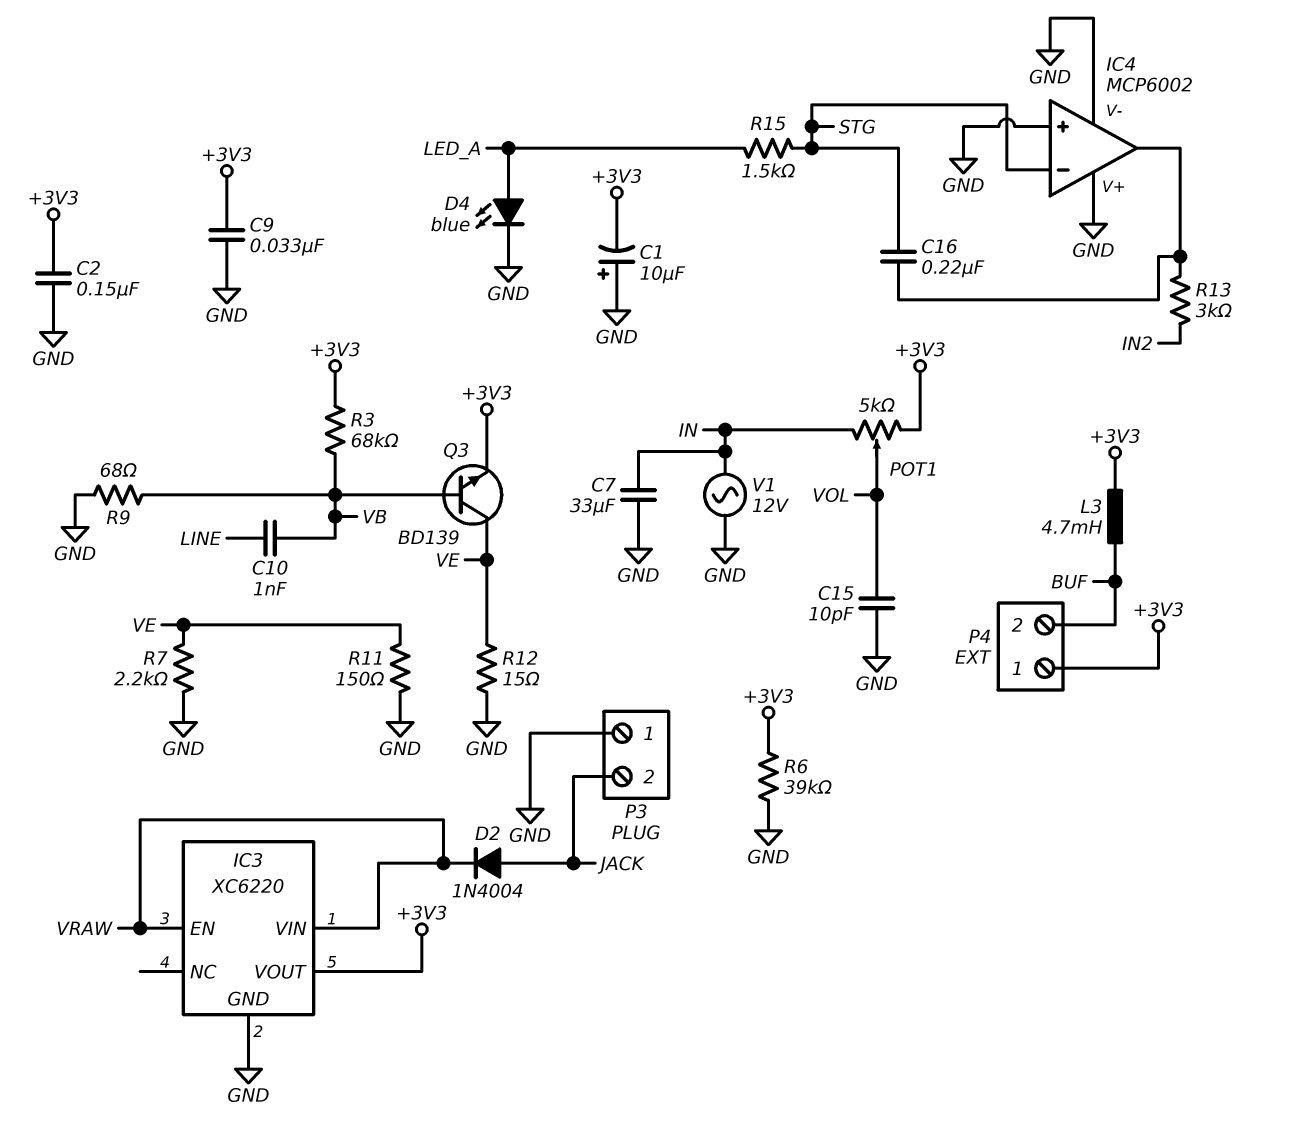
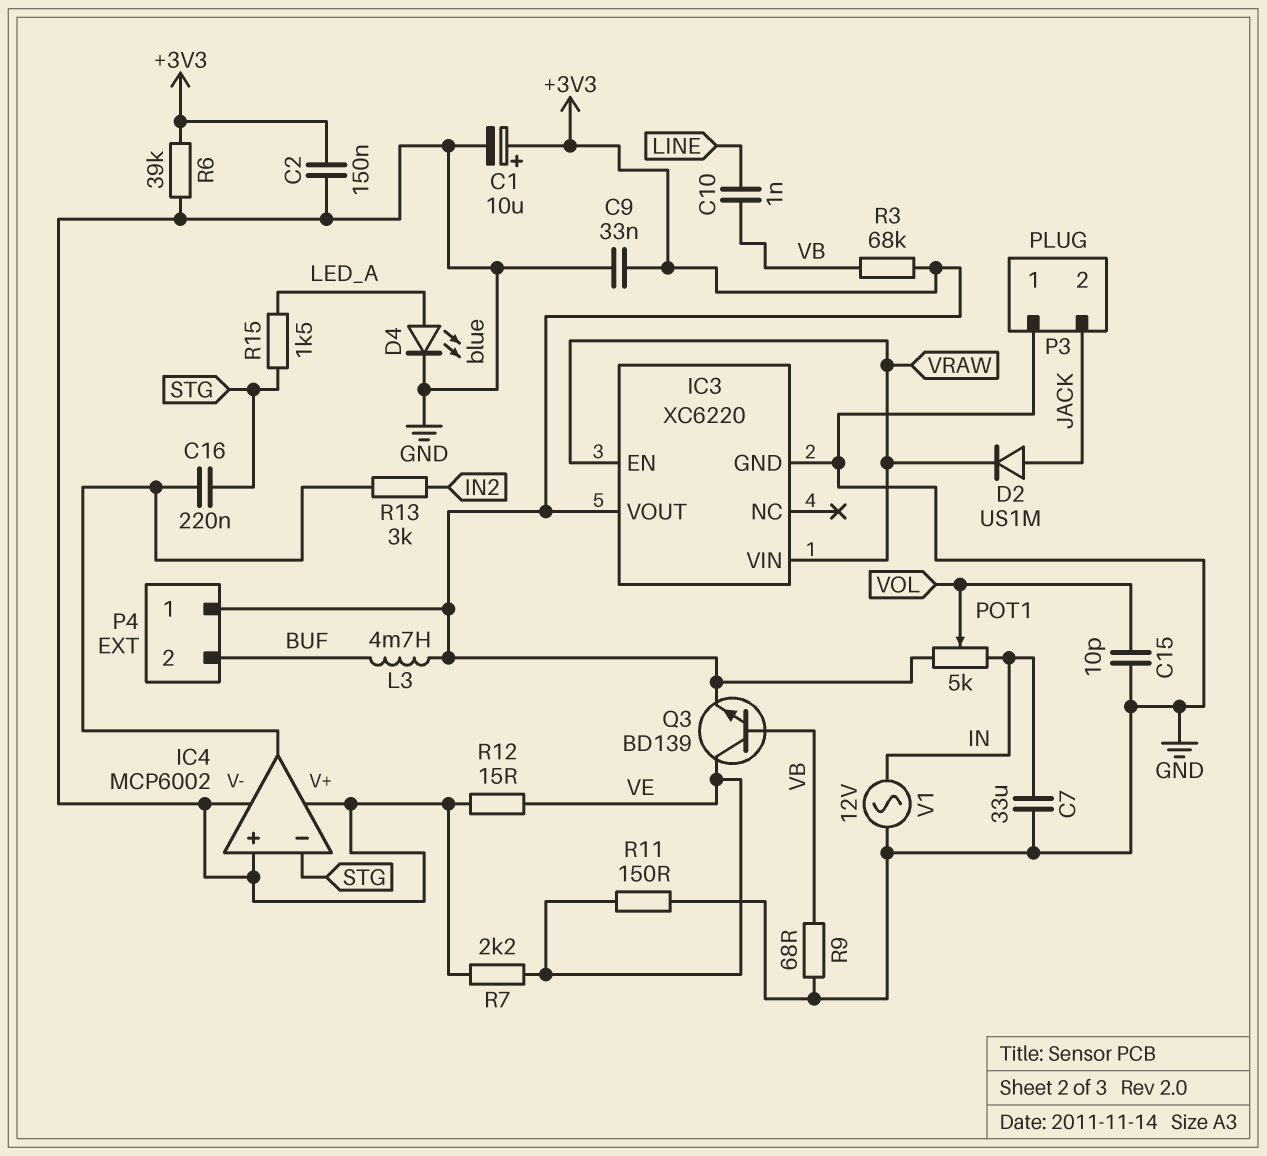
C1: 10uF (plus GND, minus +3V3) -> 10uF (plus +3V3, minus GND)
D2: diode 1N4004 (A JACK, K VRAW) -> diode US1M (A JACK, K VRAW)

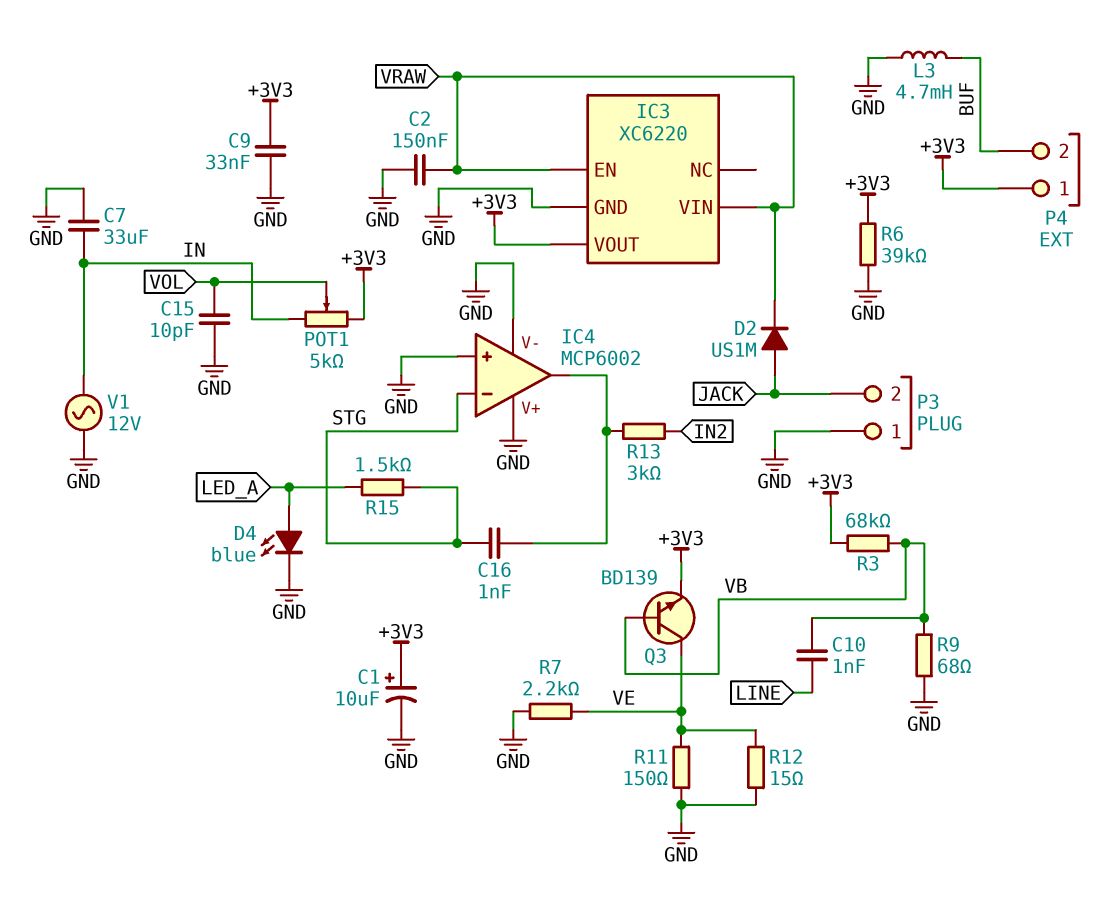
C2: 150nF (+3V3, GND) -> 150nF (GND, VRAW)
C16: 220nF (IC4/out, STG) -> 1nF (IC4/out, STG)
L3: 4.7mH (+3V3, BUF) -> 4.7mH (BUF, GND)

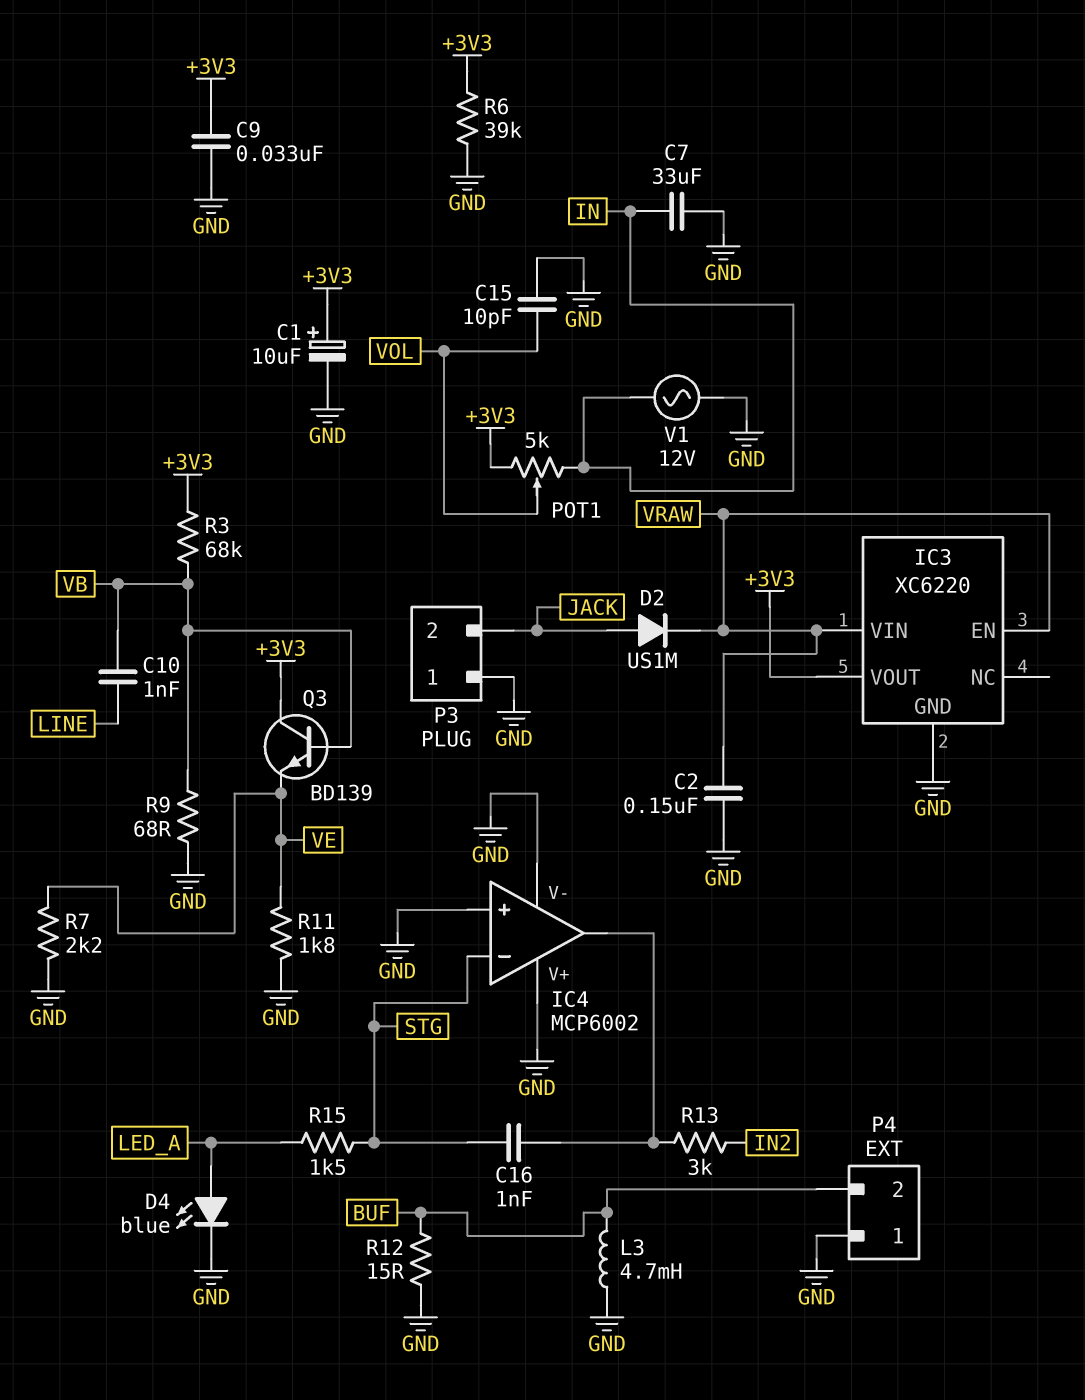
P4 pin 1: +3V3 -> GND
Q3: NPN BD139 (B VB, C VE, E +3V3) -> NPN BD139 (B VB, C +3V3, E VE)
R11: 150 (GND, VE) -> 1.8k (GND, VE)
R12: 15 (GND, VE) -> 15 (BUF, GND)

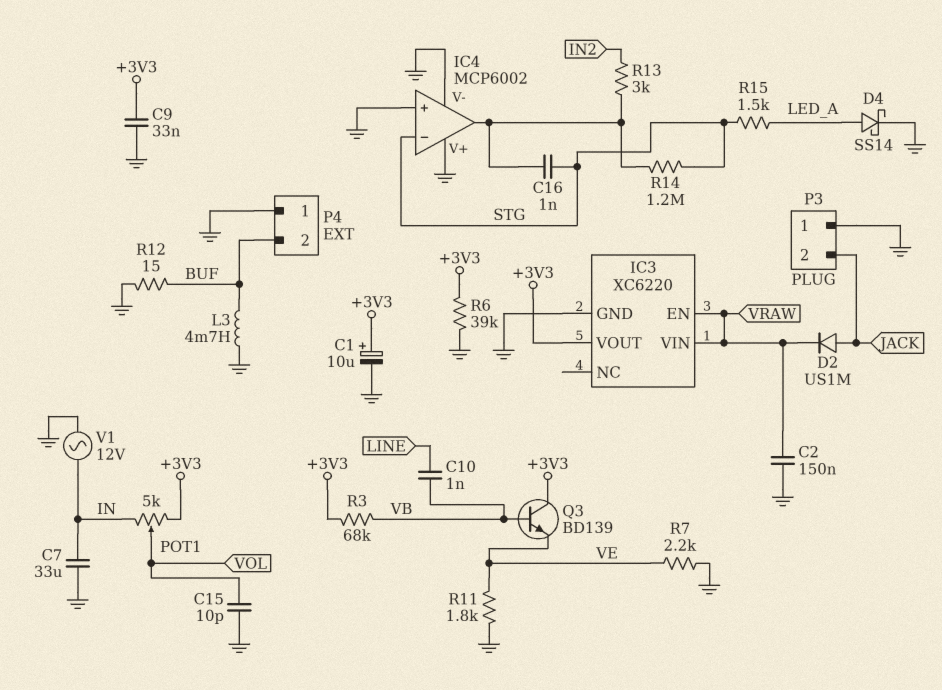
D4: LED blue (A LED_A, K GND) -> schottky SS14 (A LED_A, K GND)
R9: 68 (GND, VB) -> none
R14: none -> 1.2M (IC4/out, STG)

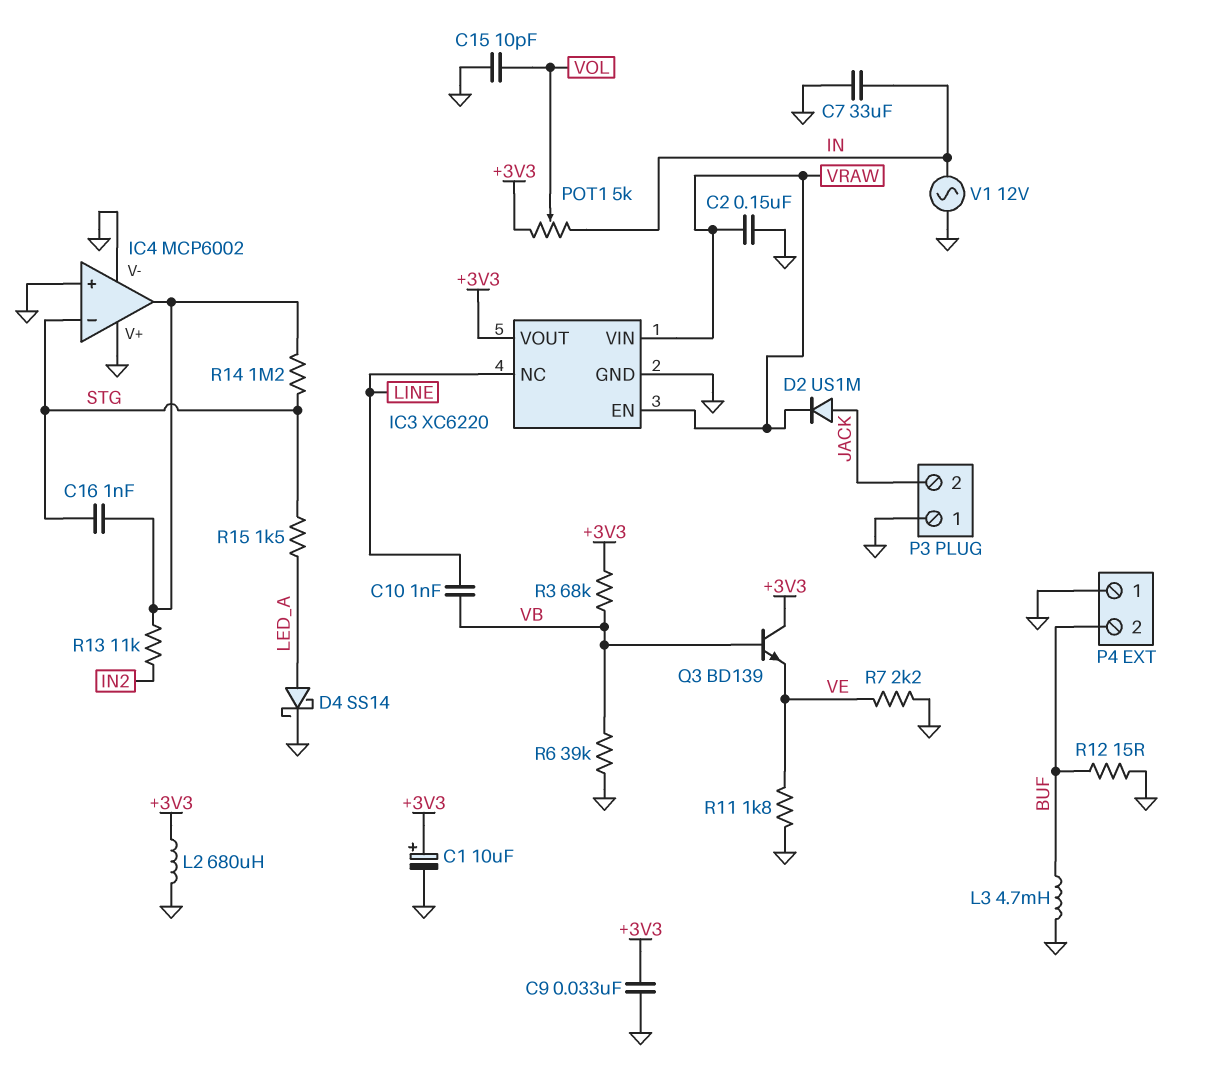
IC3 pin NC: none -> LINE
L2: none -> 680uH (+3V3, GND)
R6: 39k (+3V3, GND) -> 39k (GND, VB)
R13: 3k (IC4/out, IN2) -> 11k (IC4/out, IN2)

